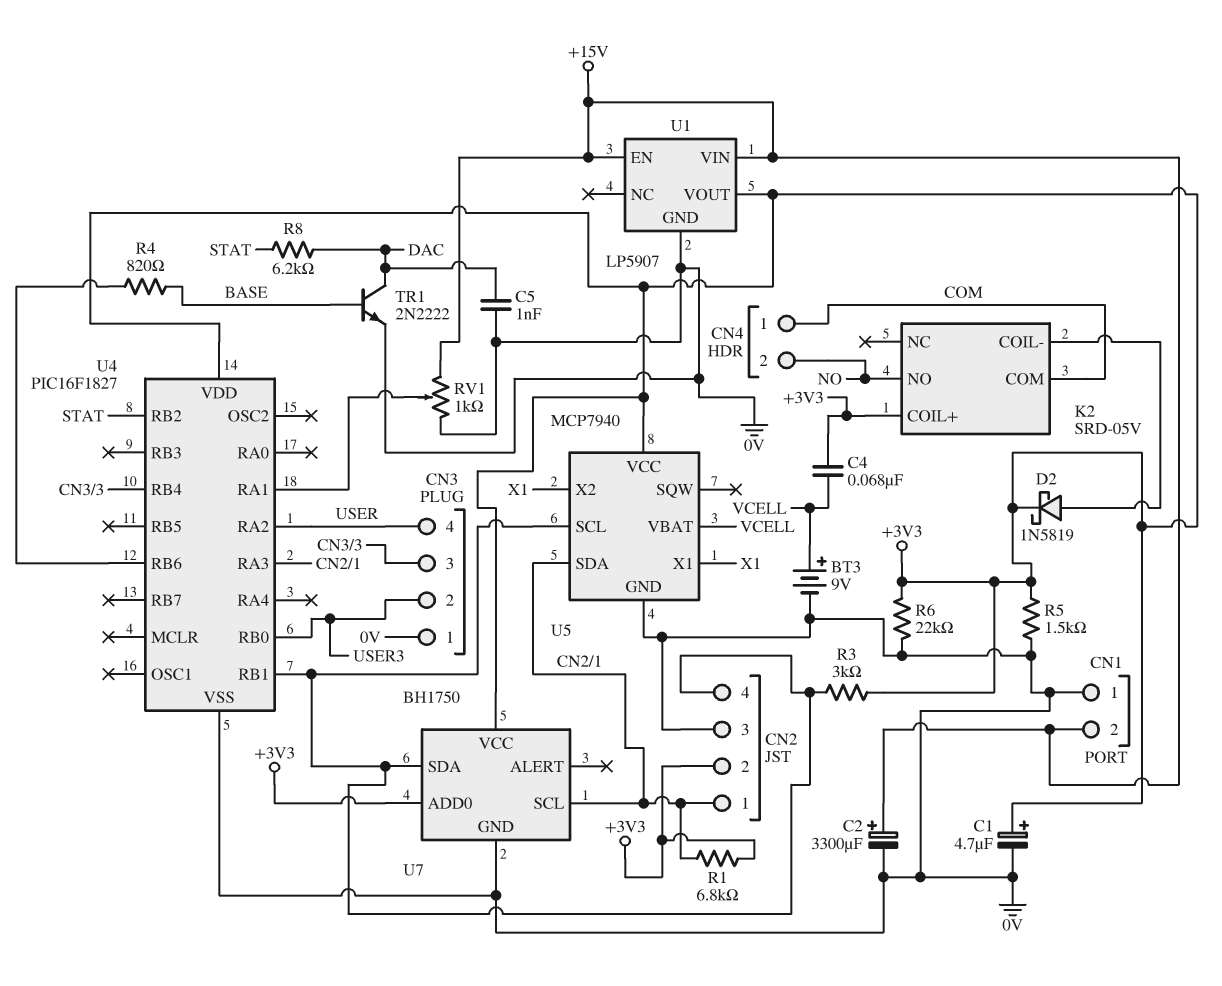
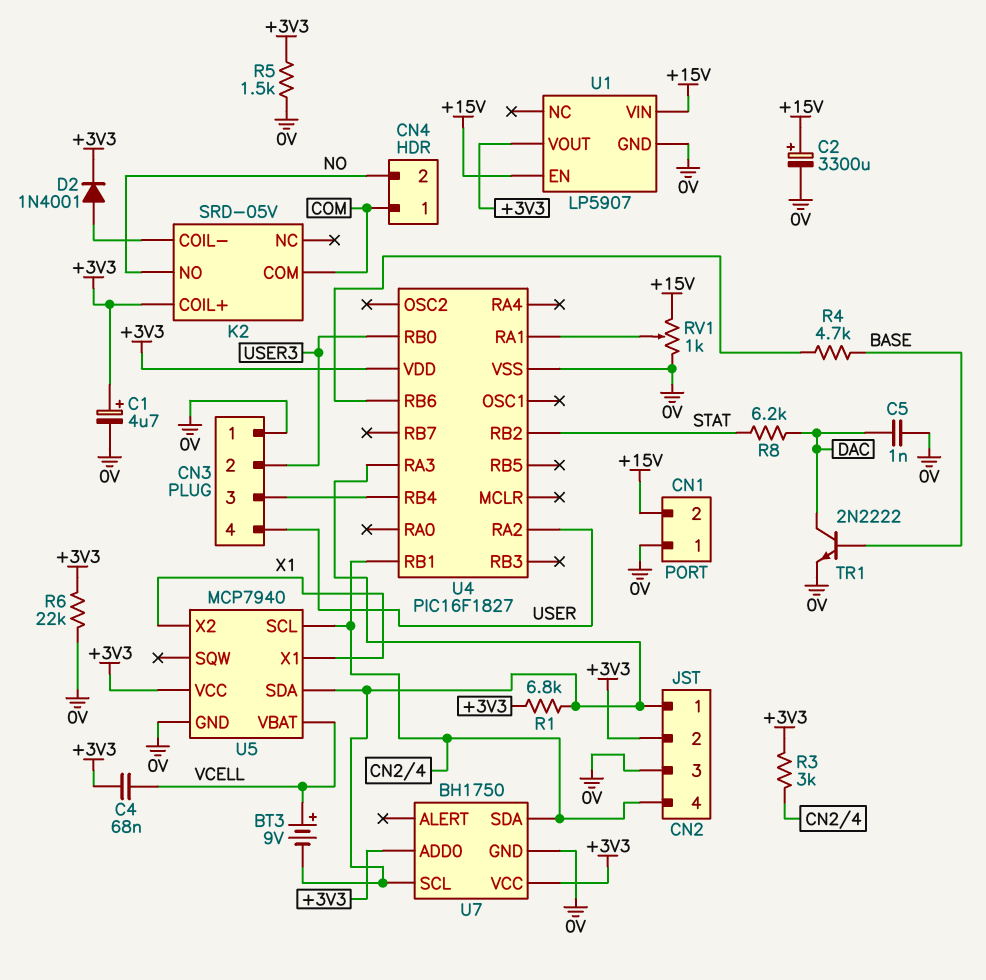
BT3: 9V (plus VCELL, minus 0V) -> 9V (plus VCELL, minus CN2/1)
D2: schottky 1N5819 (A K2/COIL-, K +3V3) -> diode 1N4001 (A K2/COIL-, K +3V3)
R4: 820 (BASE, U4/RB6) -> 4.7k (BASE, U4/RB6)

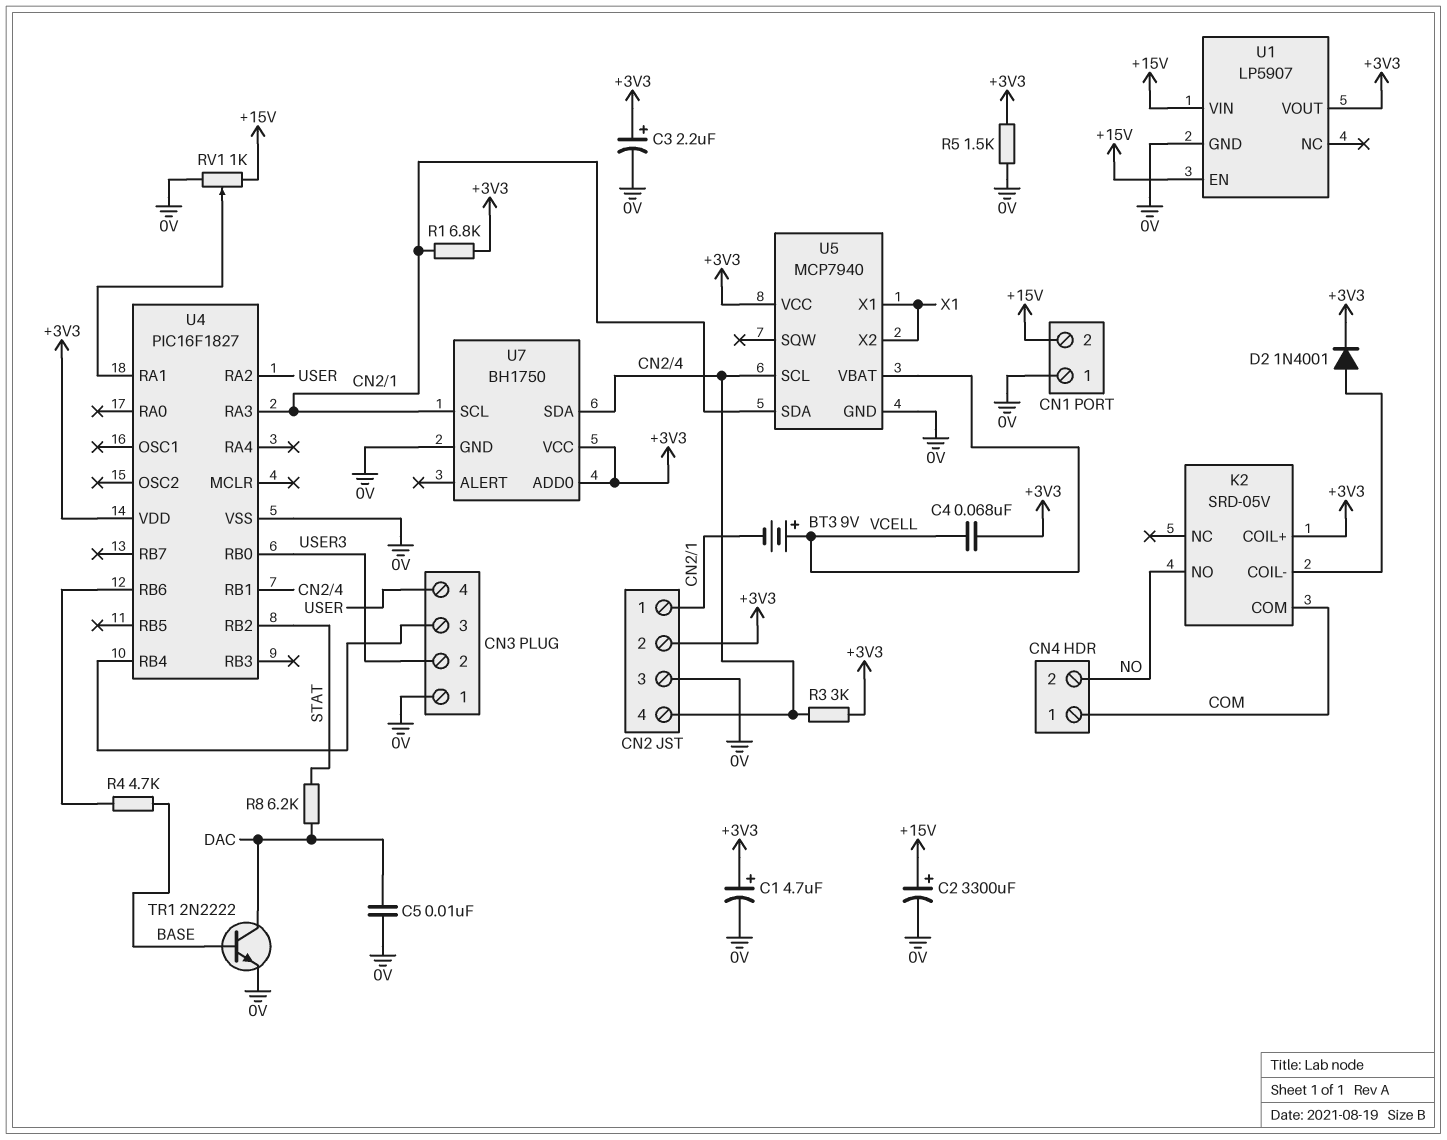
C3: none -> 2.2uF (plus +3V3, minus 0V)
C5: 1nF (0V, DAC) -> 10nF (0V, DAC)
R6: 22k (+3V3, 0V) -> none

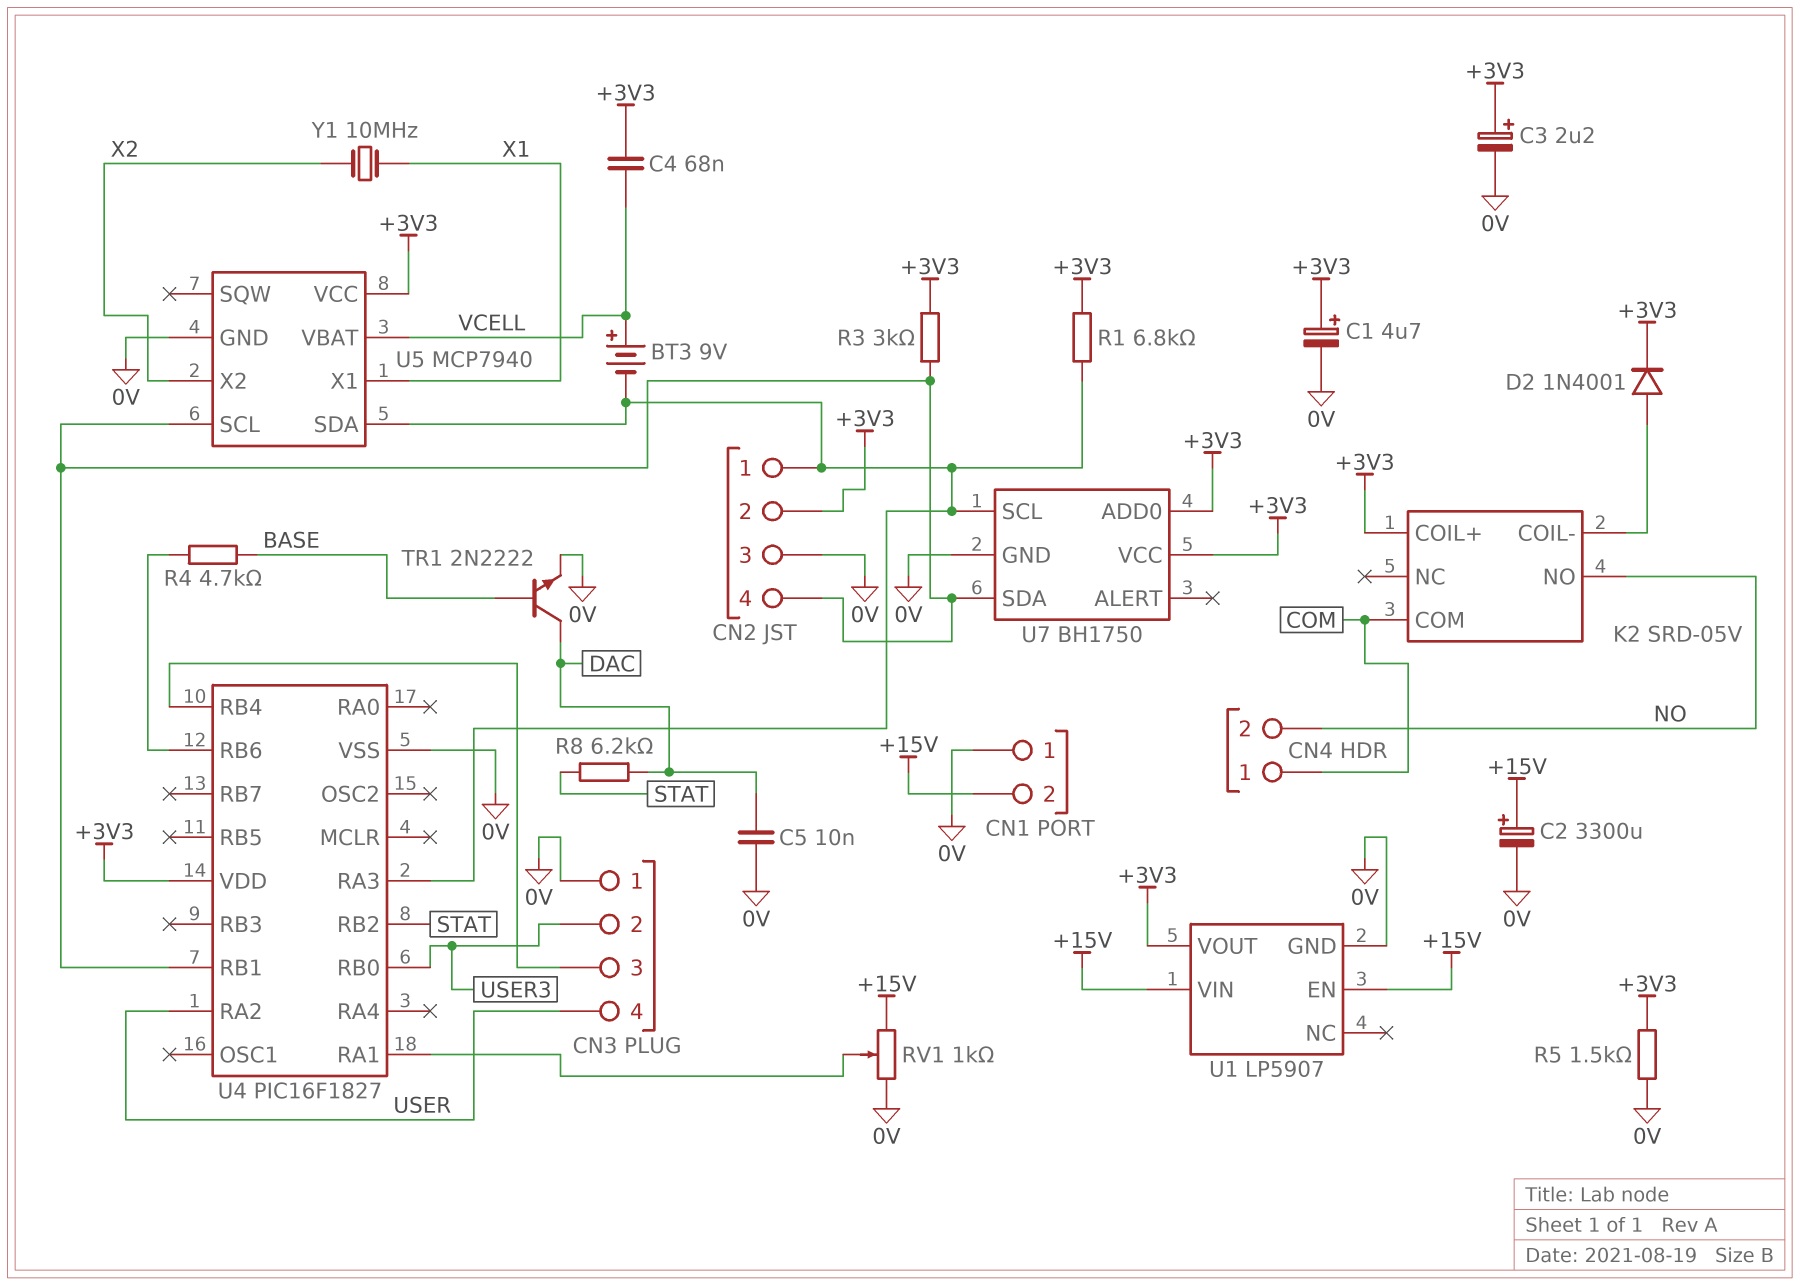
U5 pin X2: X1 -> X2
Y1: none -> 10MHz (X1, X2)

